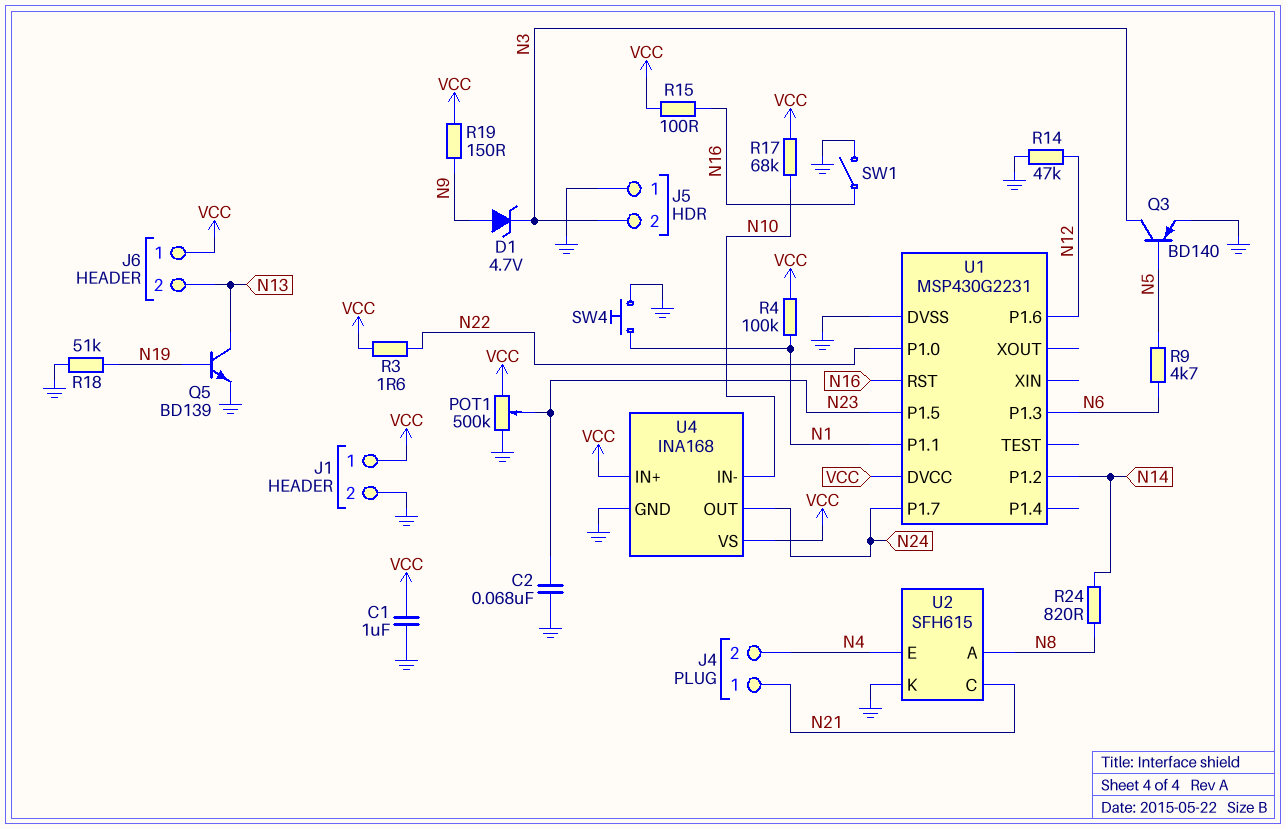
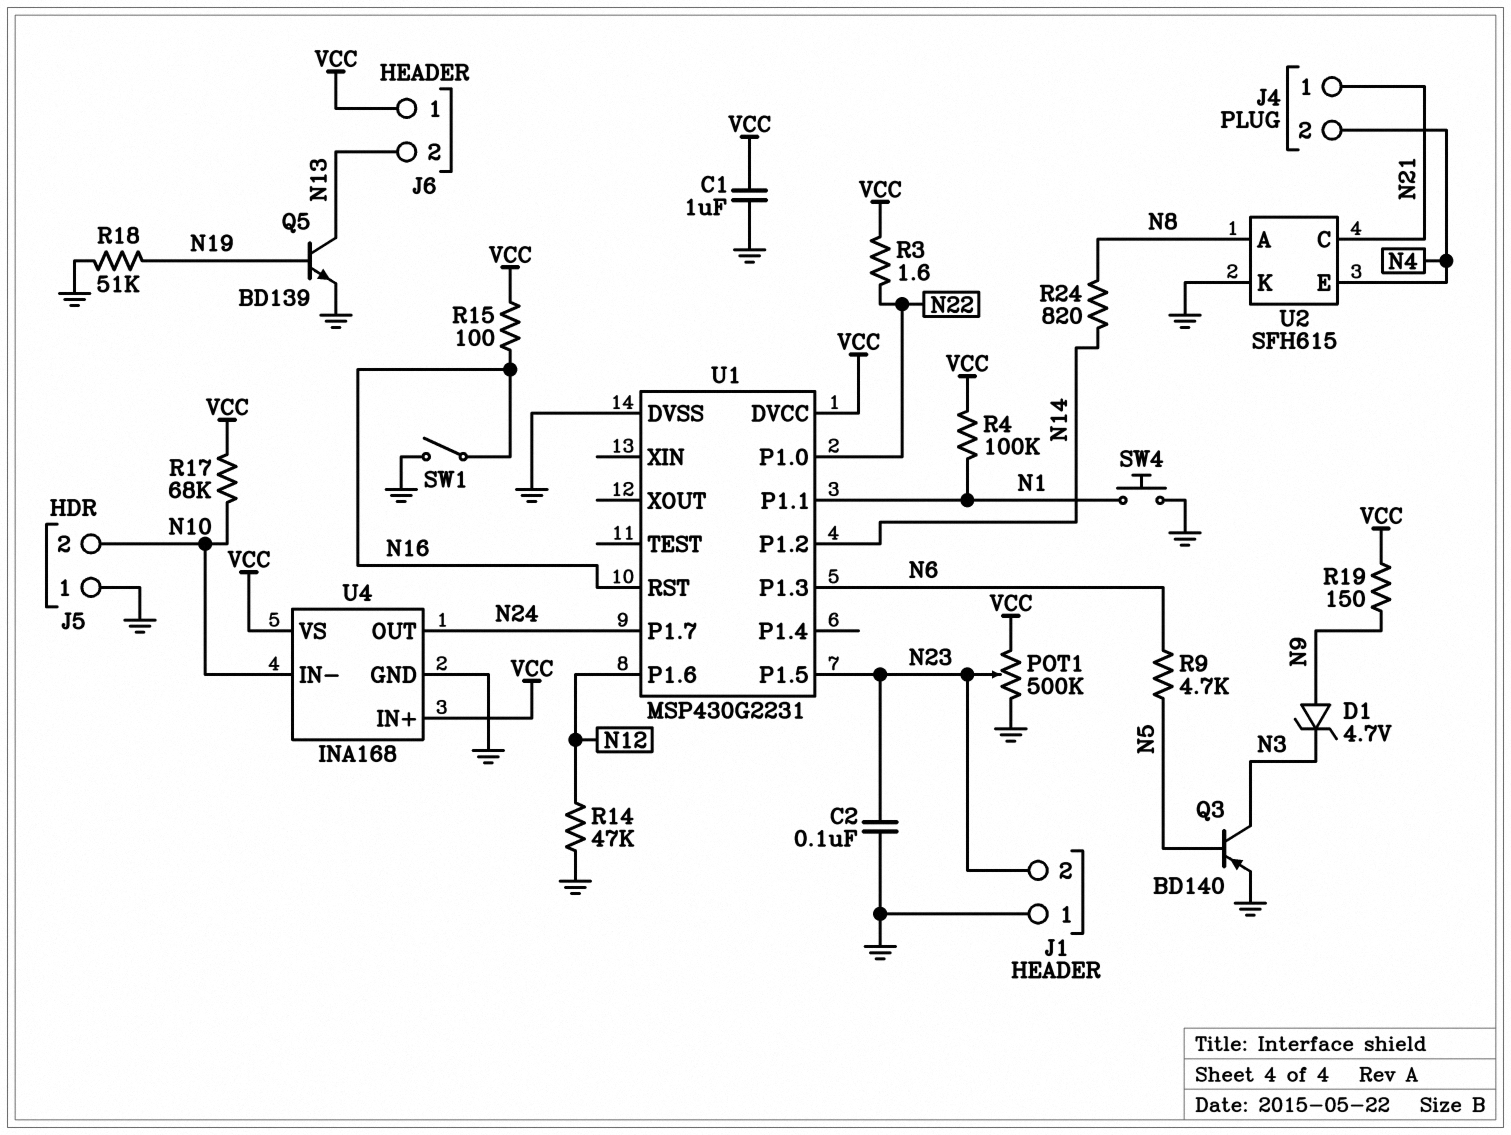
C2: 68nF (GND, N23) -> 100nF (GND, N23)
J1 pin 1: VCC -> GND
J1 pin 2: GND -> N23
J5 pin 2: N3 -> N10

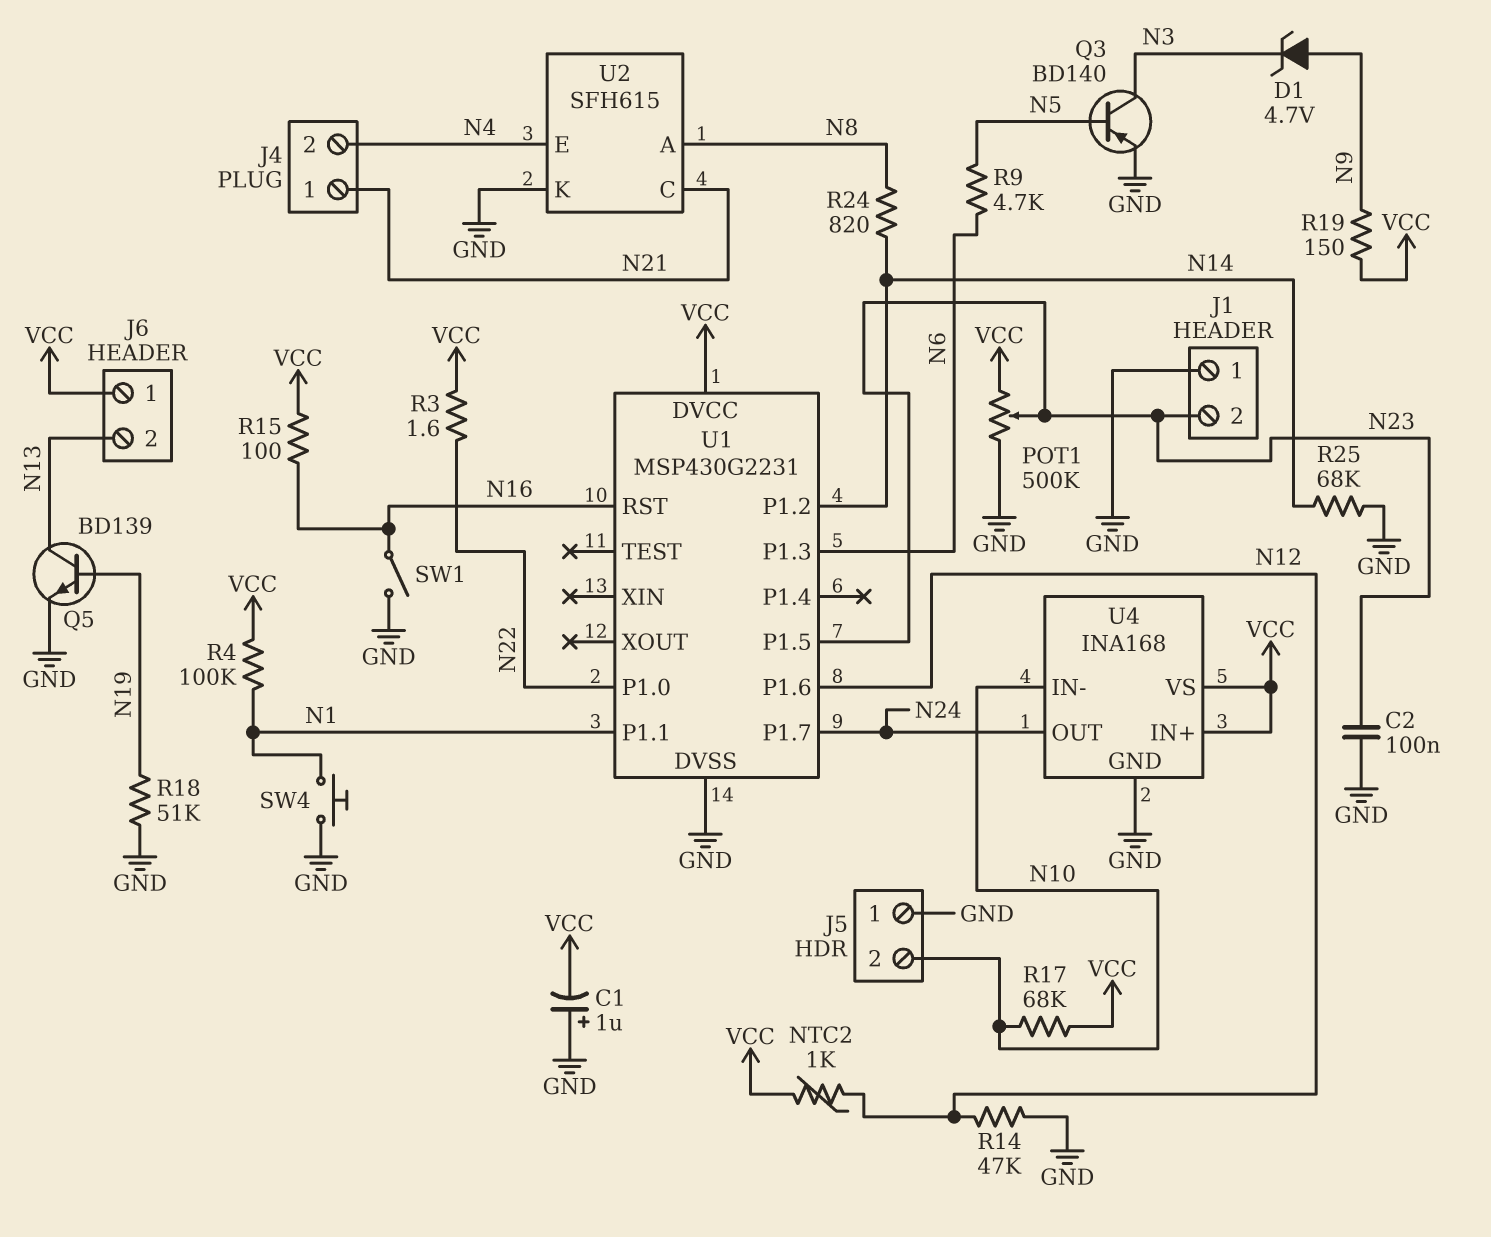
C1: 1uF (GND, VCC) -> 1uF (plus GND, minus VCC)
NTC2: none -> 1k (N12, VCC)
R25: none -> 68k (GND, N14)

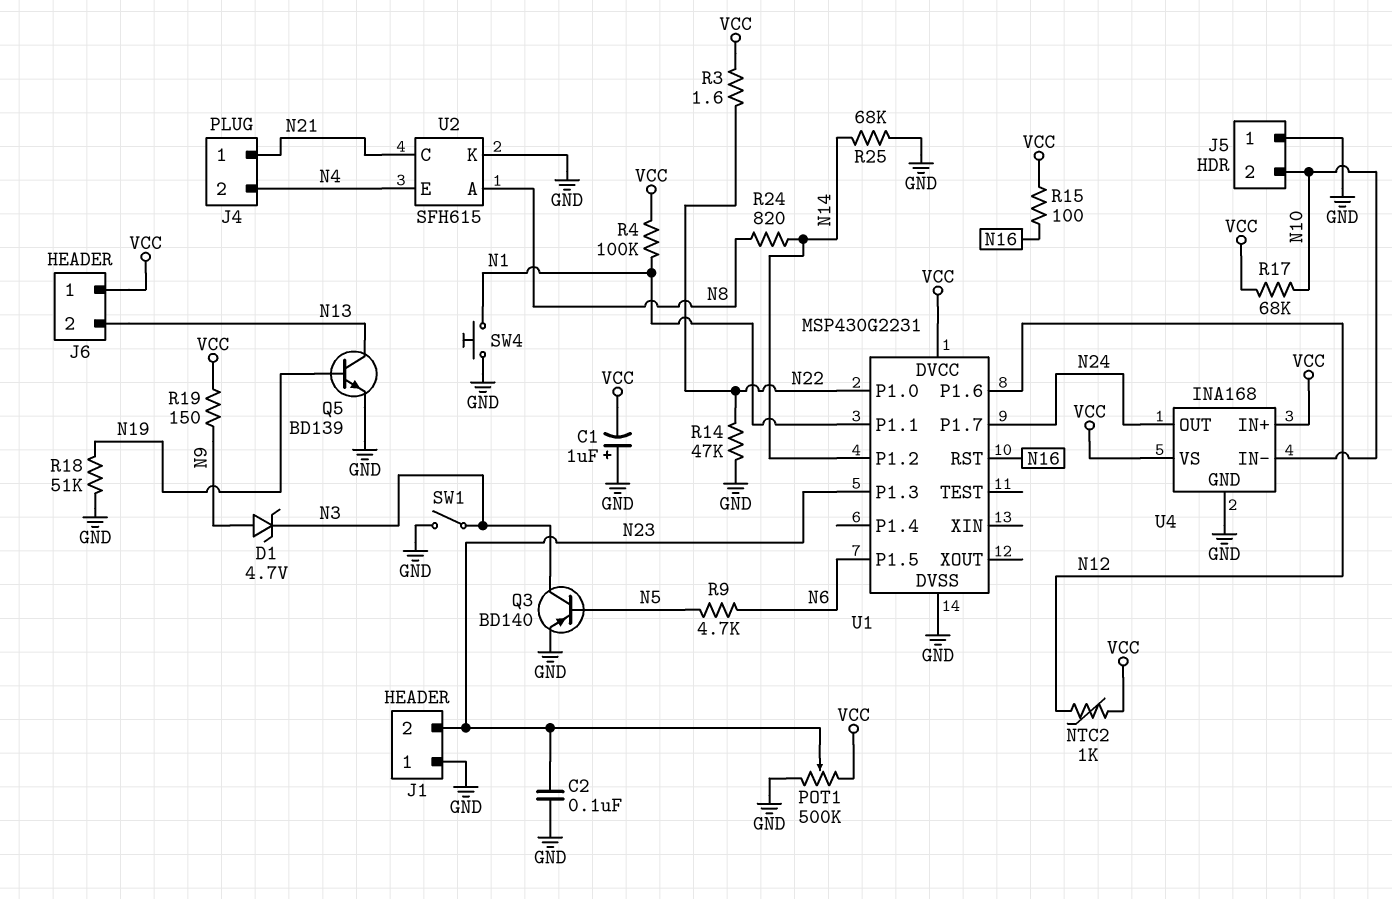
R14: 47k (GND, N12) -> 47k (GND, N22)
SW1: switch (GND, N16) -> switch (GND, N3)
U1 pin P1.3: N6 -> N23
U1 pin P1.5: N23 -> N6

